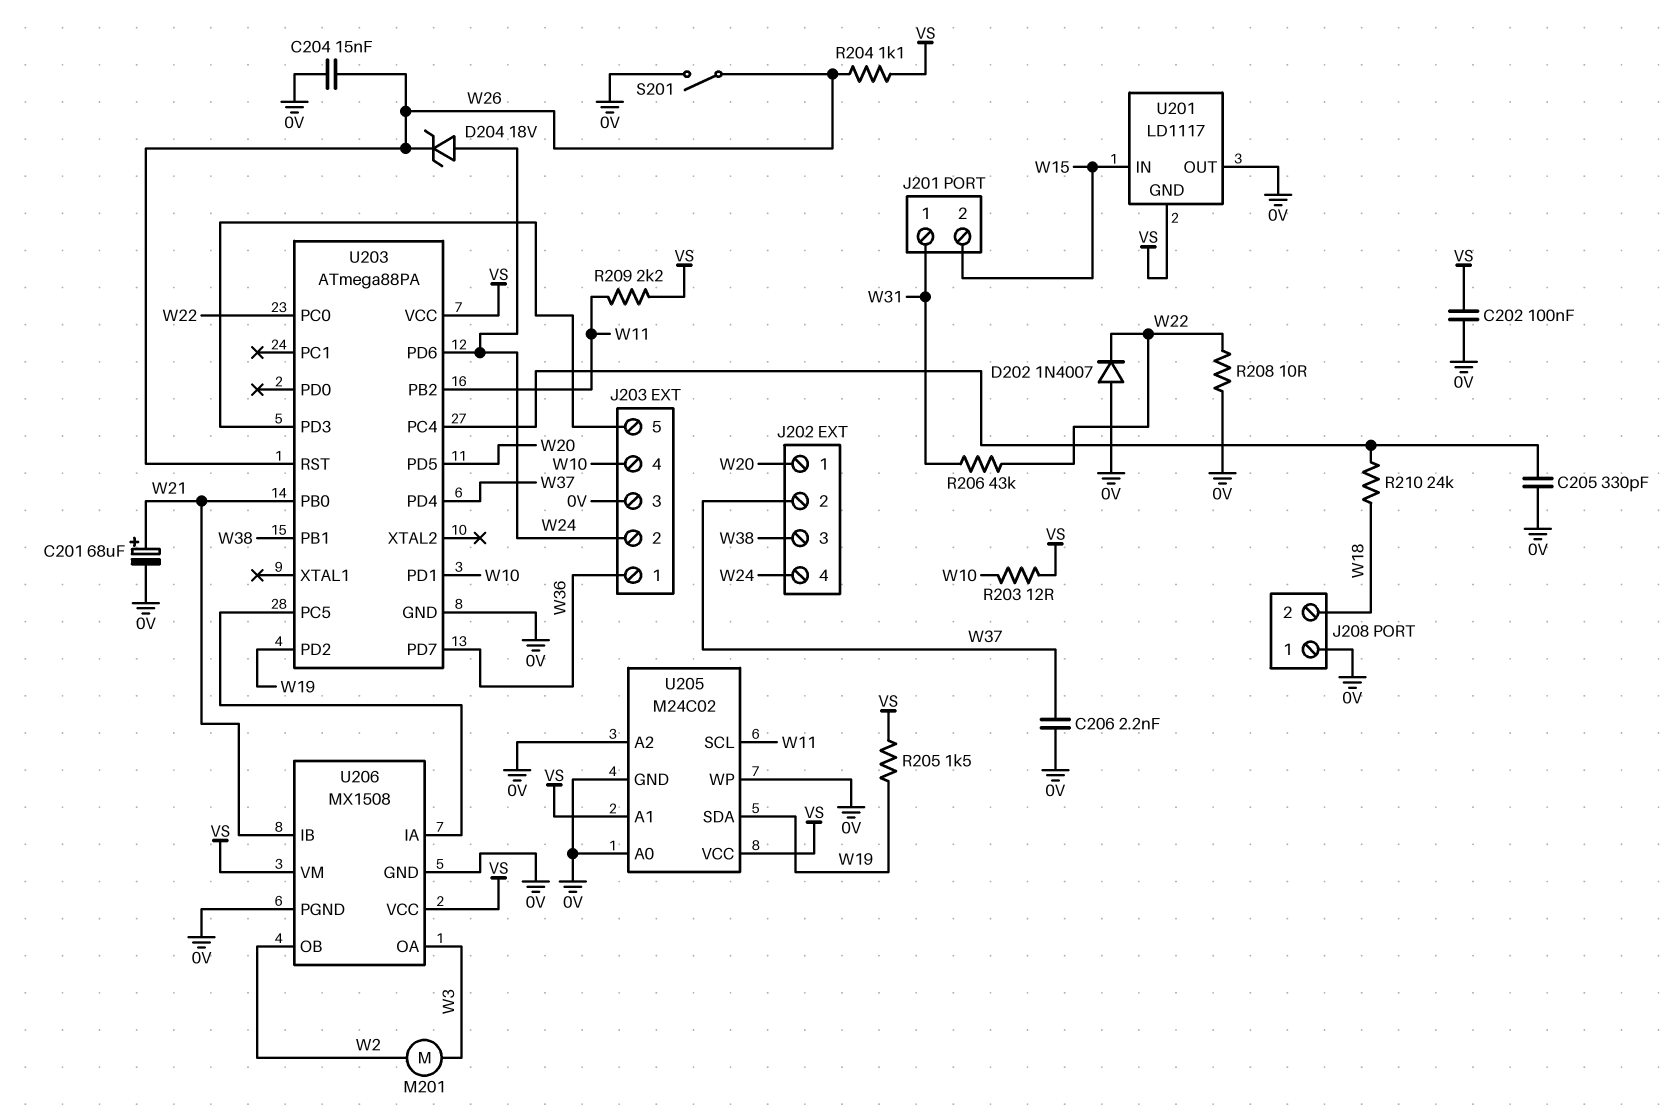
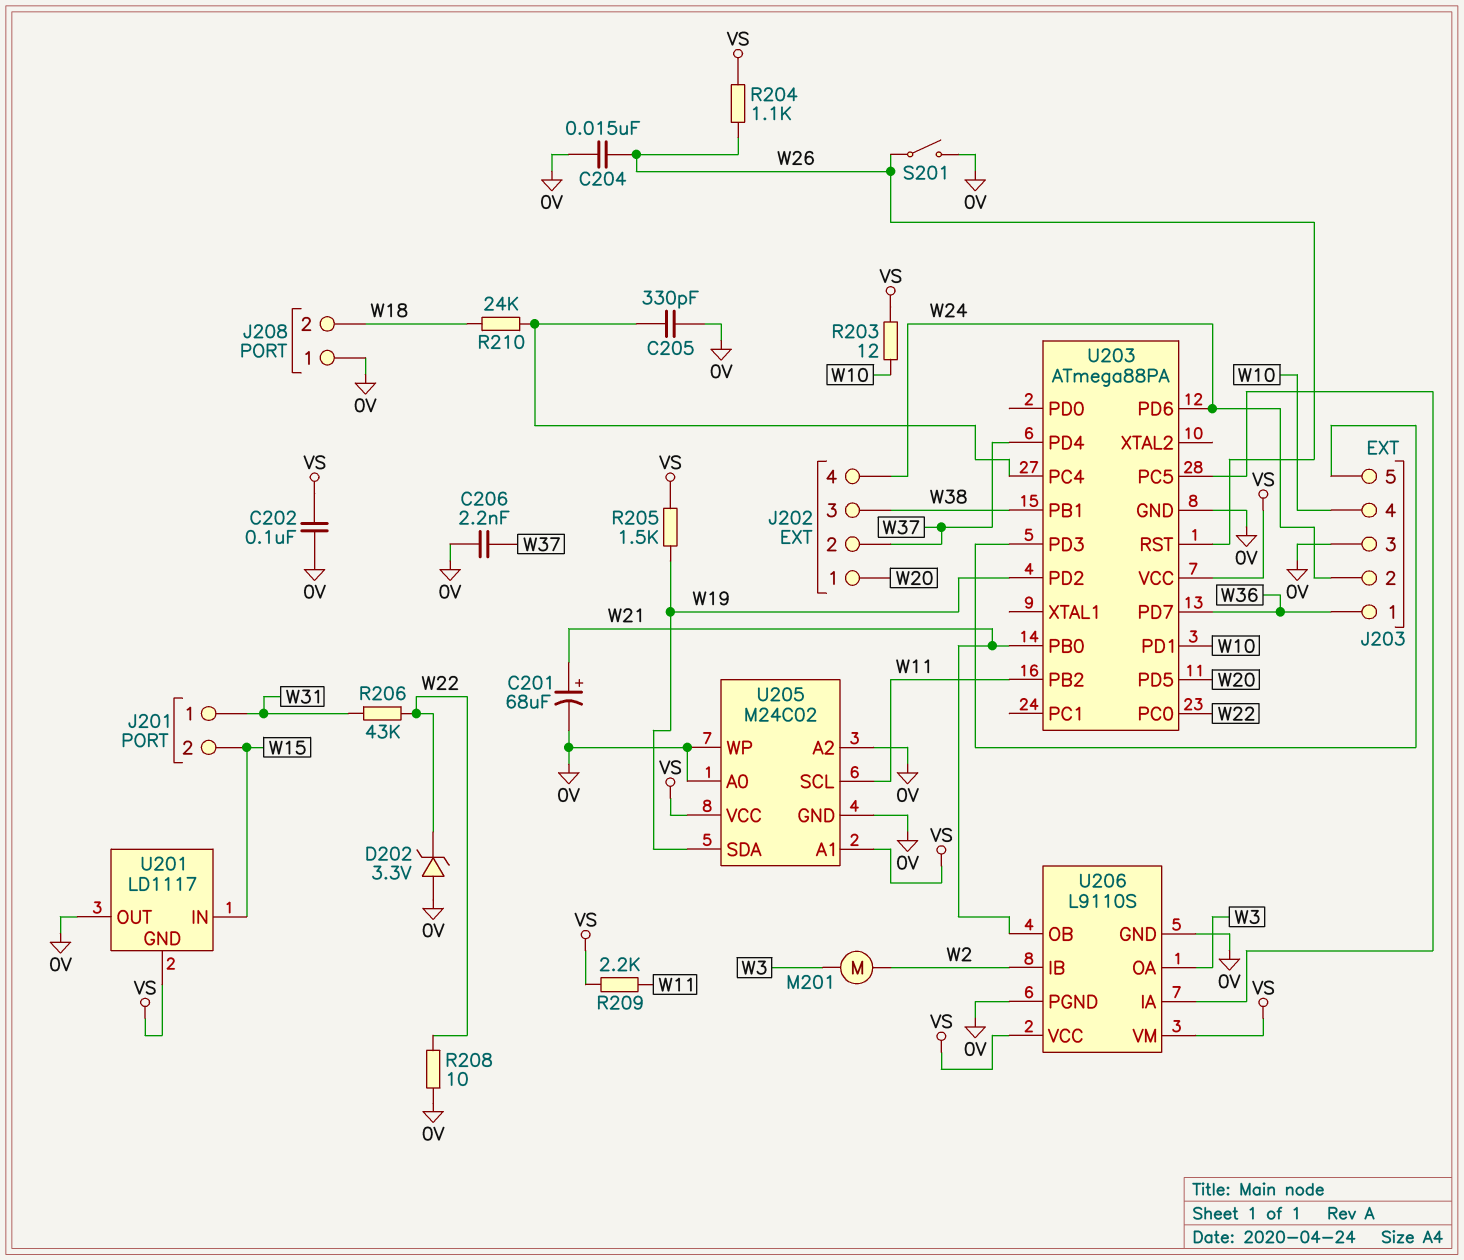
D202: diode 1N4007 (A 0V, K W22) -> zener 3.3V (A 0V, K W22)
D204: zener 18V (A W24, K W26) -> none
U206: MX1508 -> L9110S
U206 pin IB: W21 -> W2
U206 pin OB: W2 -> W21

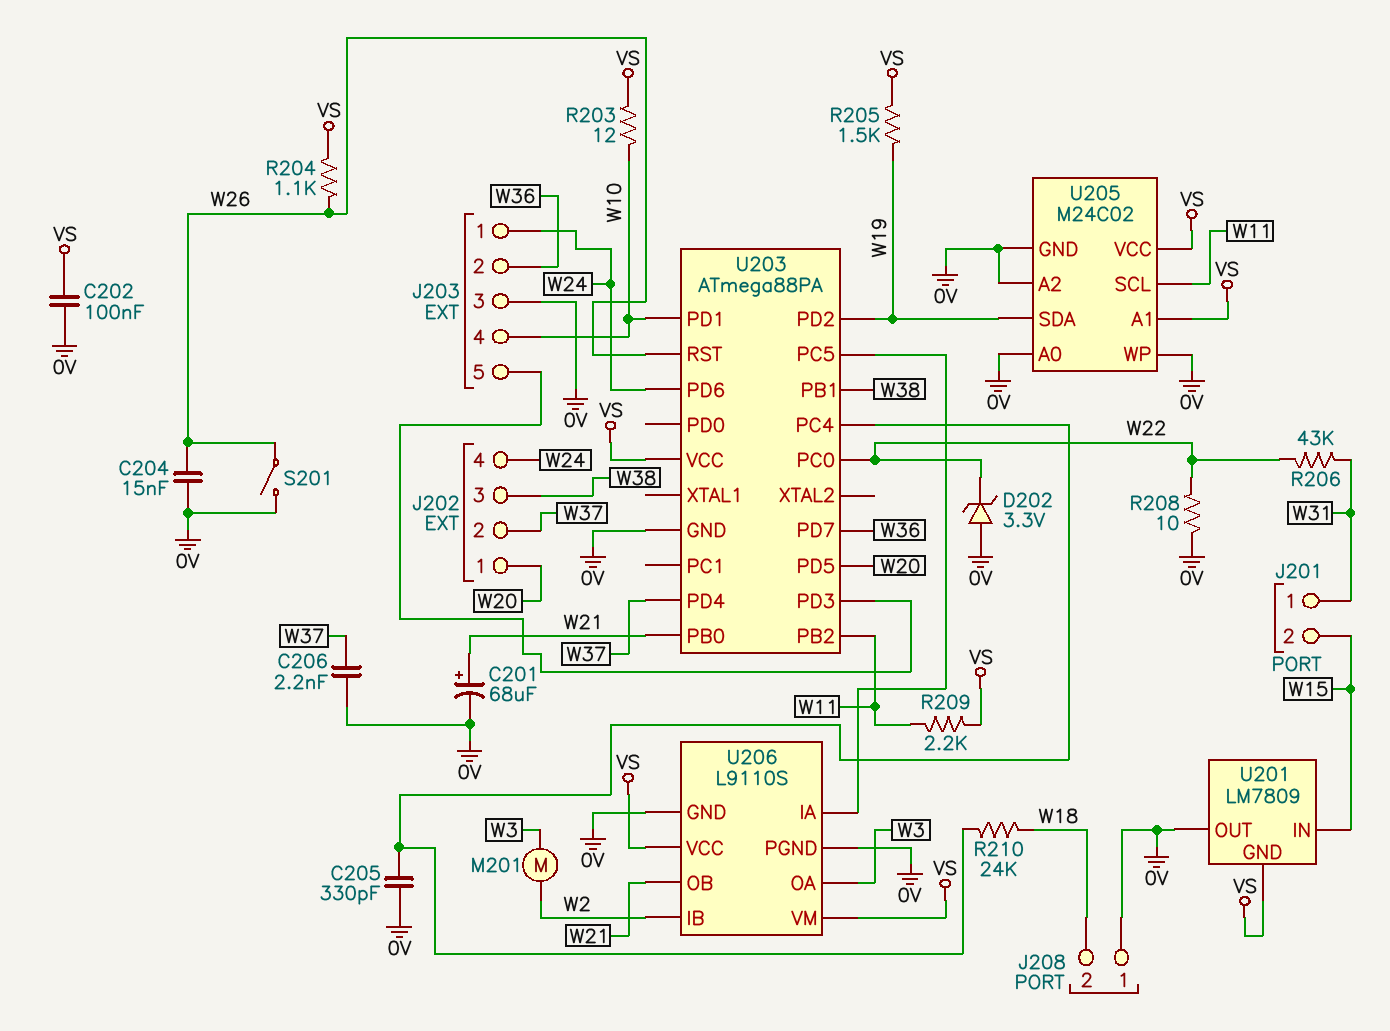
J203 pin 1: W36 -> W24
J203 pin 2: W24 -> W36
U201: LD1117 -> LM7809

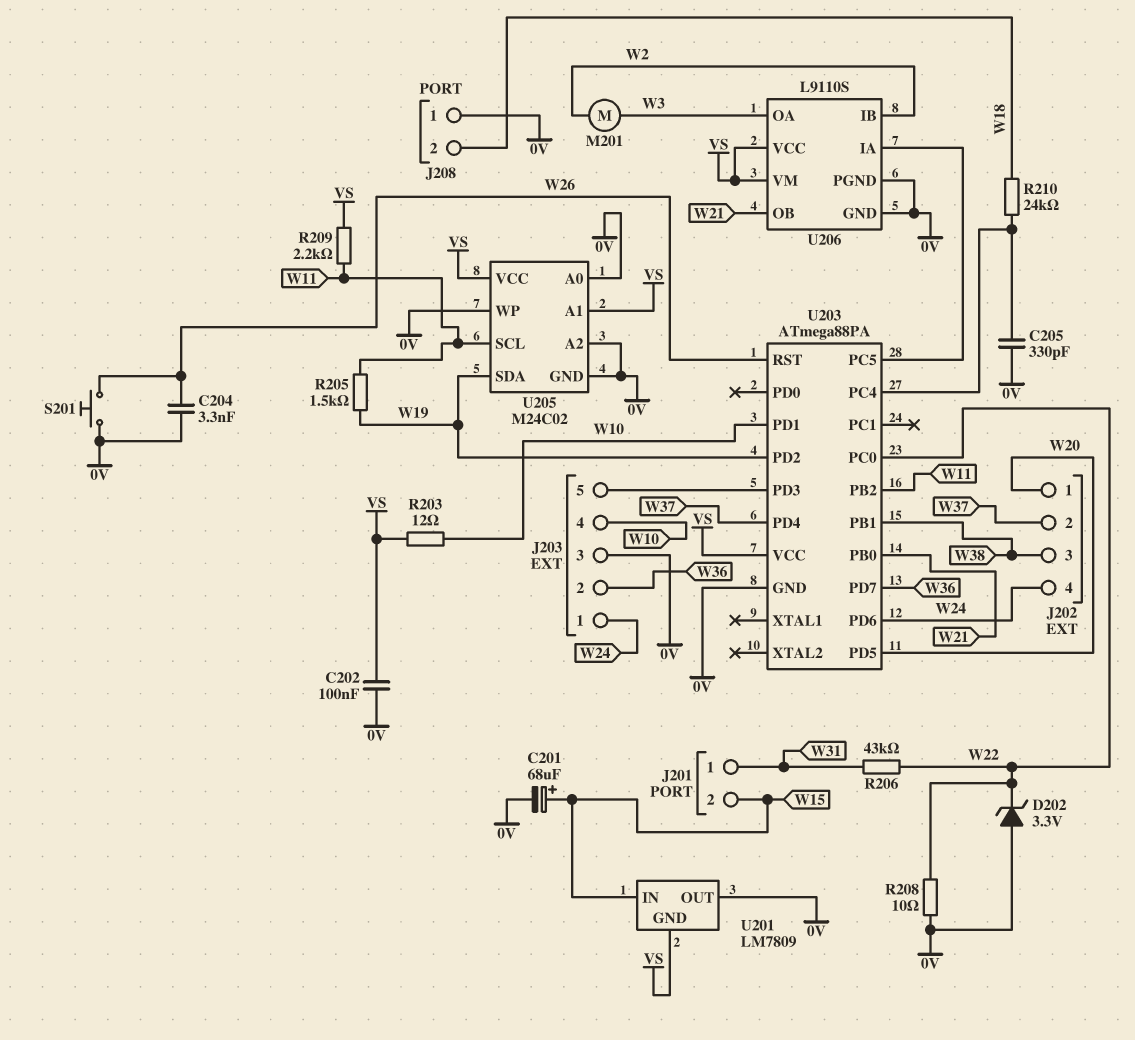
C201: 68uF (plus W21, minus 0V) -> 68uF (plus W15, minus 0V)
C204: 15nF (0V, W26) -> 3.3nF (0V, W26)
C206: 2.2nF (0V, W37) -> none
R204: 1.1k (VS, W26) -> none
R205: 1.5k (VS, W19) -> 1.5k (W11, W19)
S201: switch (0V, W26) -> button (0V, W26)

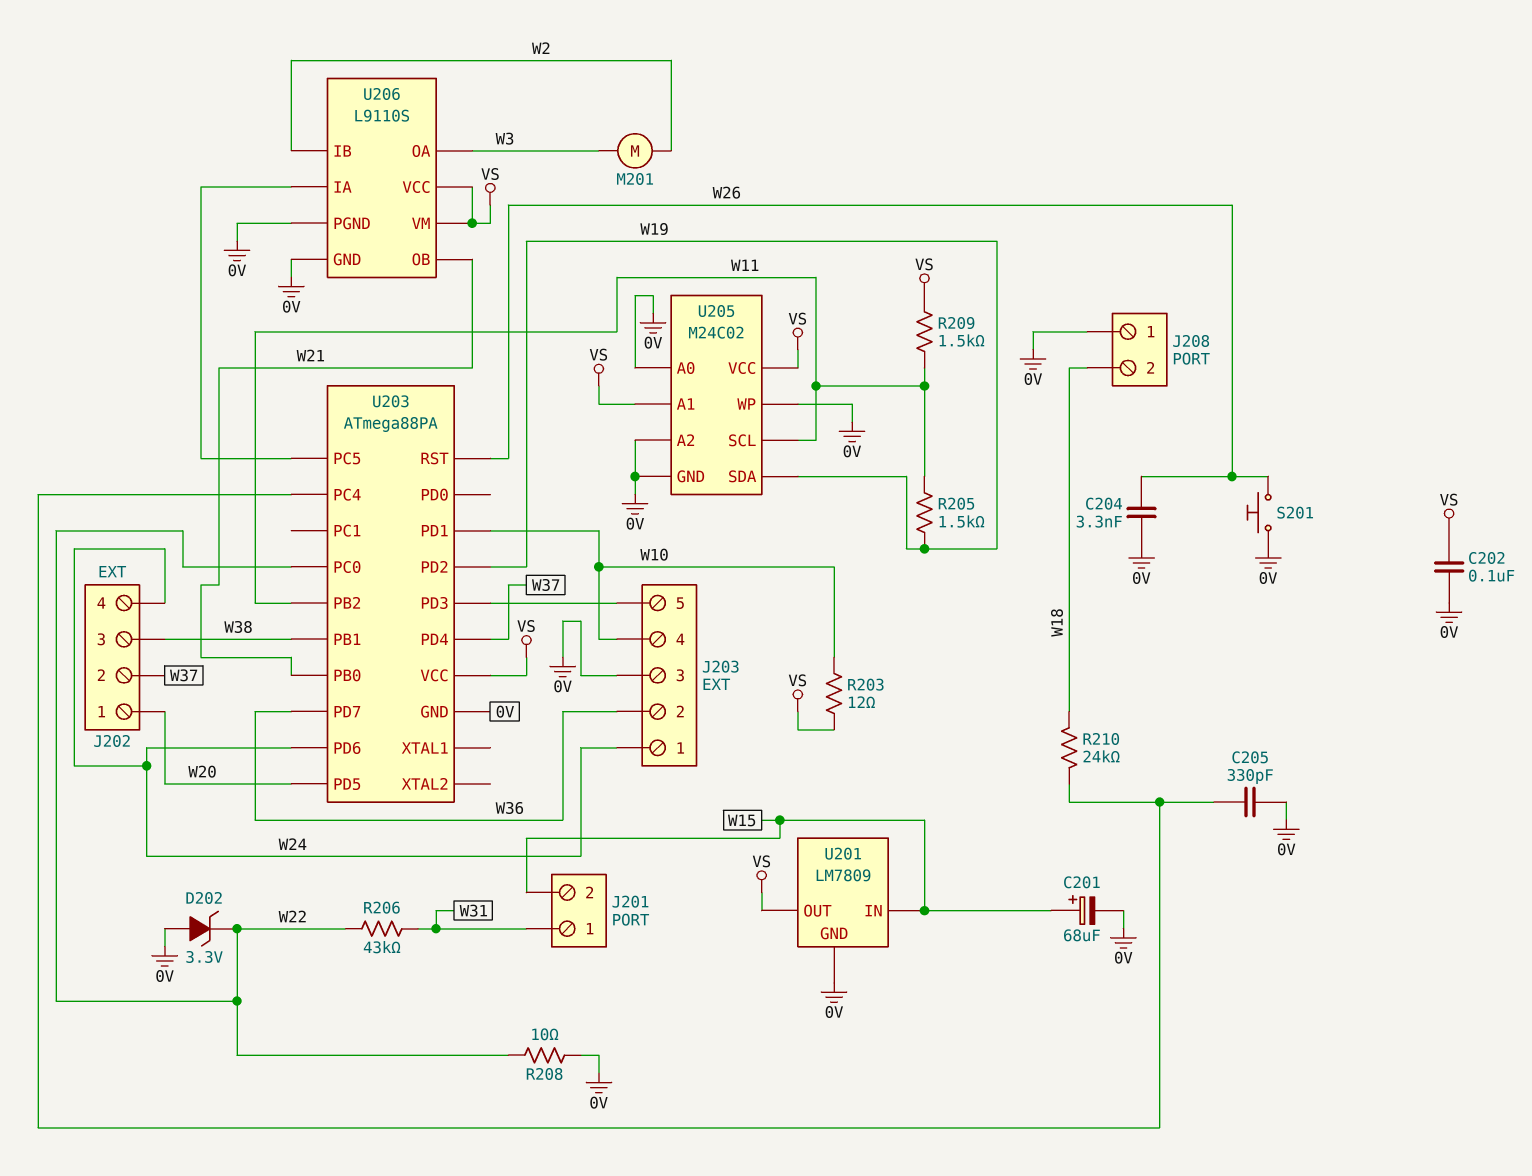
R209: 2.2k (VS, W11) -> 1.5k (VS, W11)
U201 pin GND: VS -> 0V
U201 pin OUT: 0V -> VS

